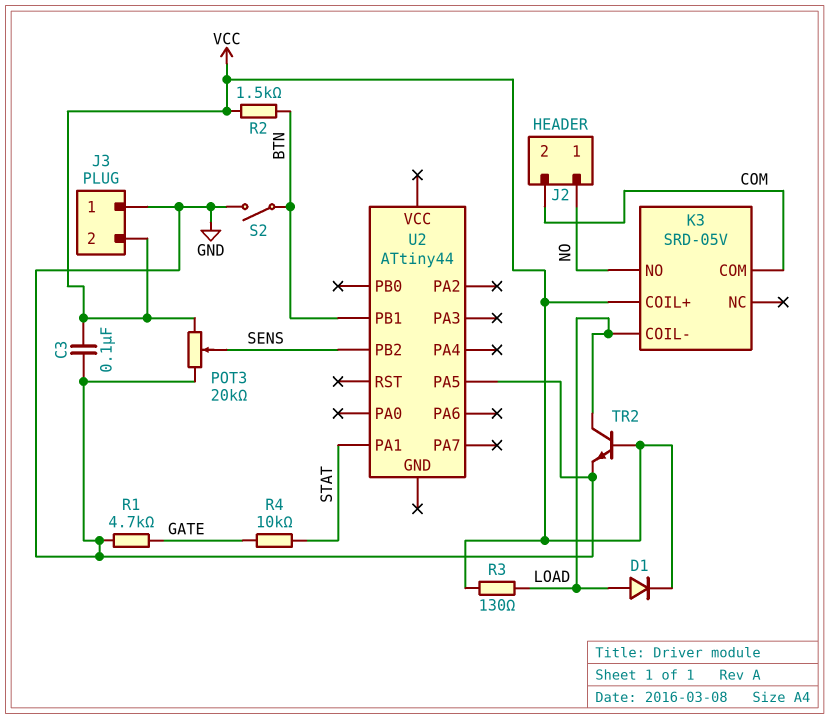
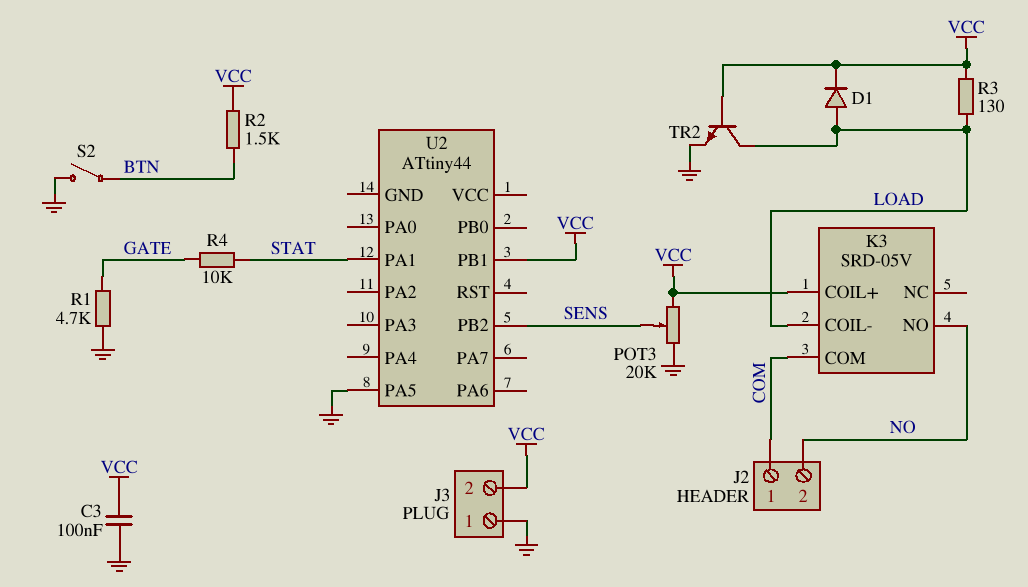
J2 pin 1: NO -> COM
J2 pin 2: COM -> NO
U2 pin PB1: BTN -> VCC

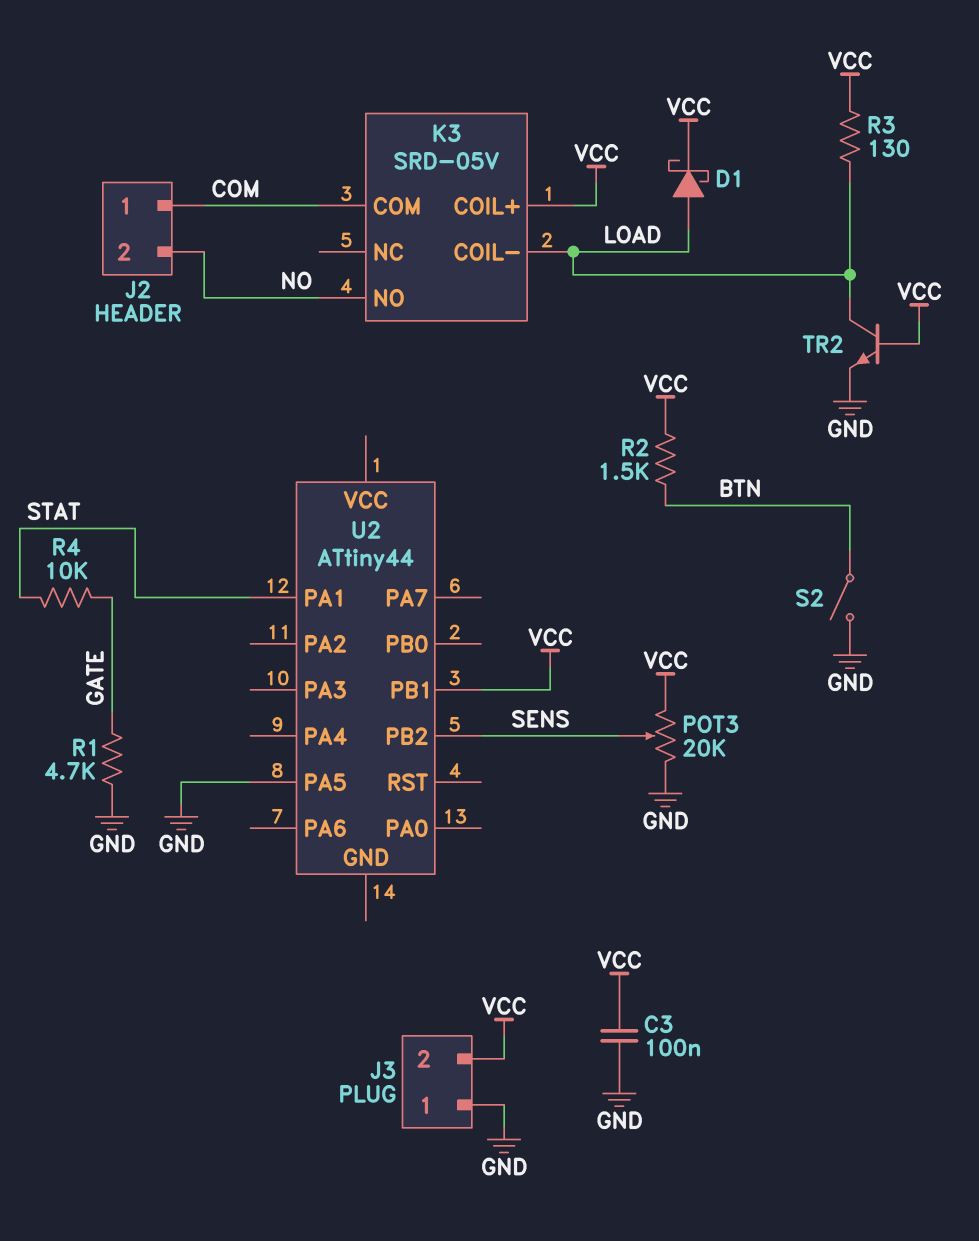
D1: diode (A LOAD, K VCC) -> schottky (A LOAD, K VCC)

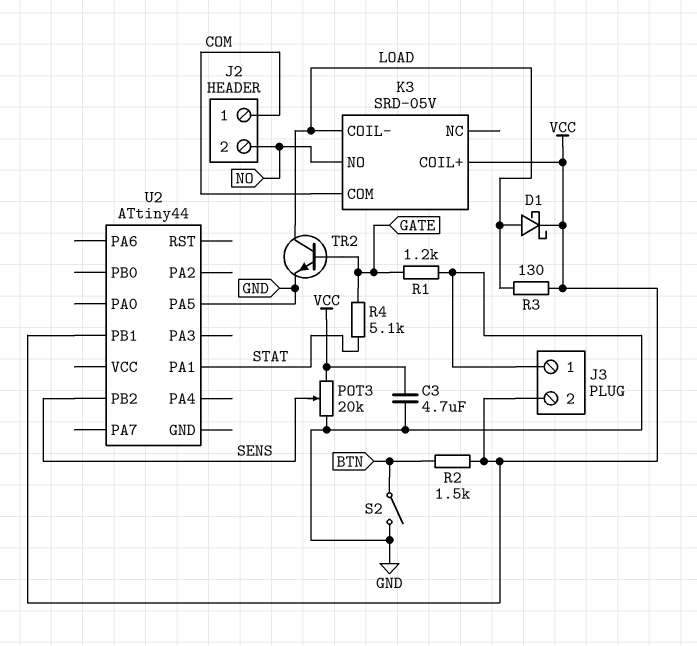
C3: 100nF (GND, VCC) -> 4.7uF (GND, VCC)
R1: 4.7k (GATE, GND) -> 1.2k (GATE, GND)
R4: 10k (GATE, STAT) -> 5.1k (GATE, STAT)
TR2: NPN (B VCC, C LOAD, E GND) -> NPN (B GATE, C LOAD, E GND)

